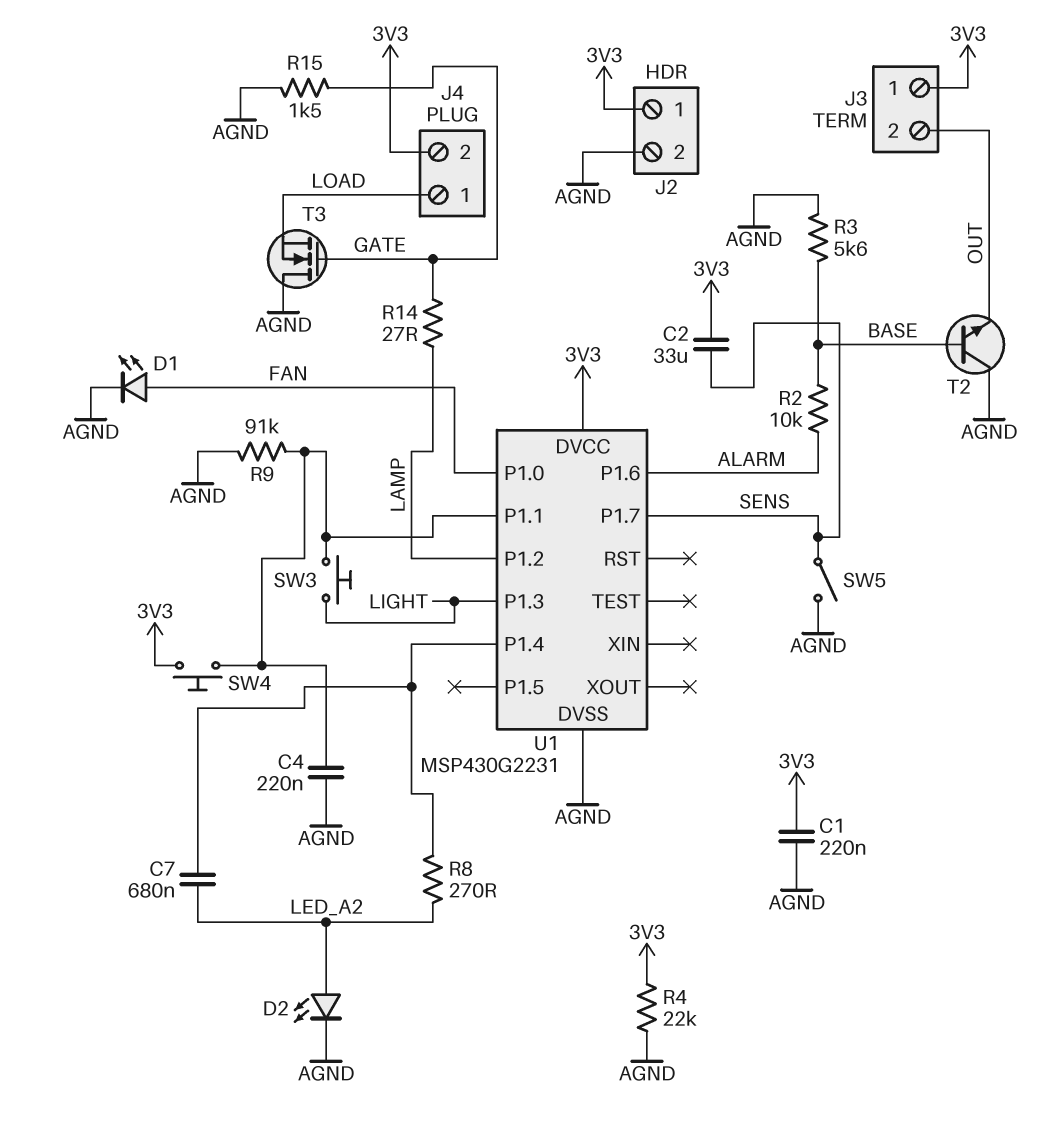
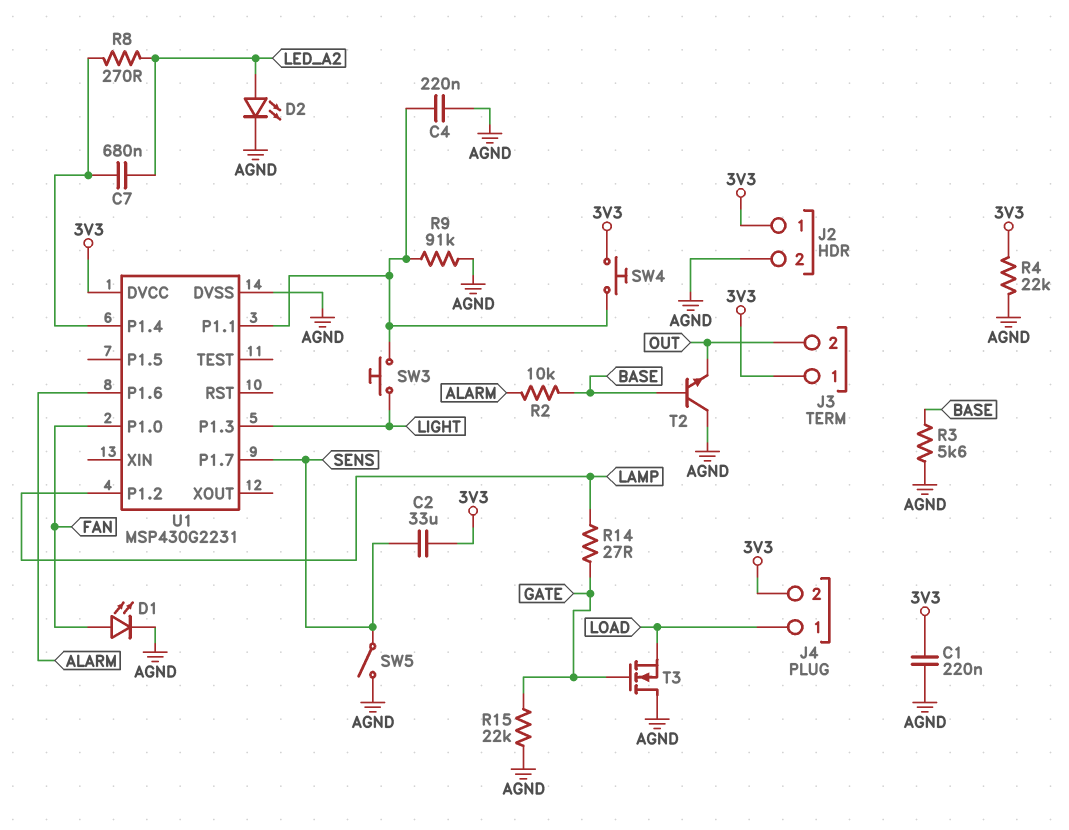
R15: 1.5k (AGND, GATE) -> 22k (AGND, GATE)

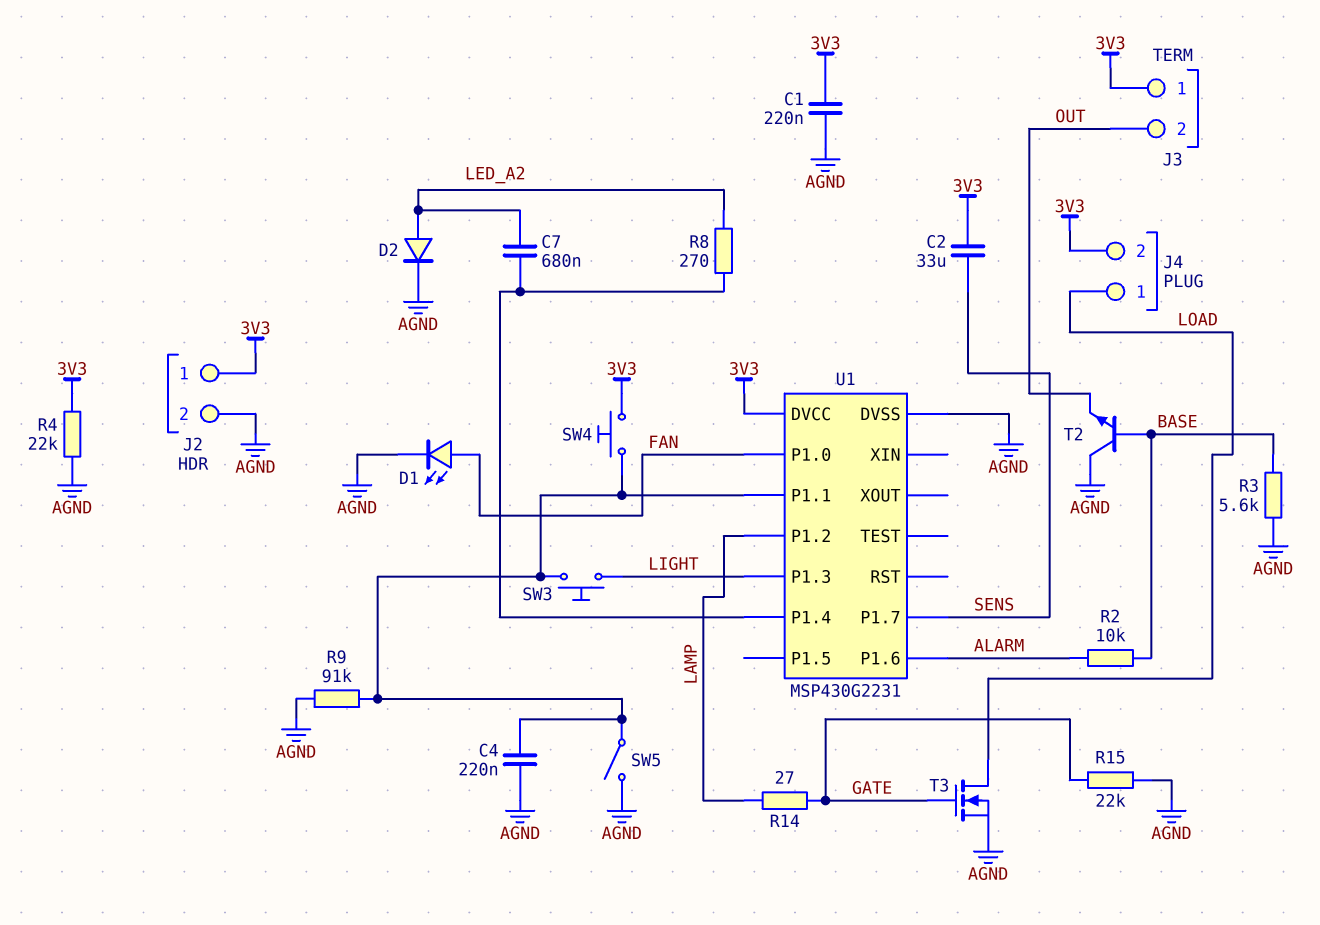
D2: LED (A LED_A2, K AGND) -> diode (A LED_A2, K AGND)
SW5: switch (AGND, SENS) -> switch (AGND, U1/P1.1)
T3: NMOS (G GATE, D AGND, S LOAD) -> NMOS (G GATE, D LOAD, S AGND)

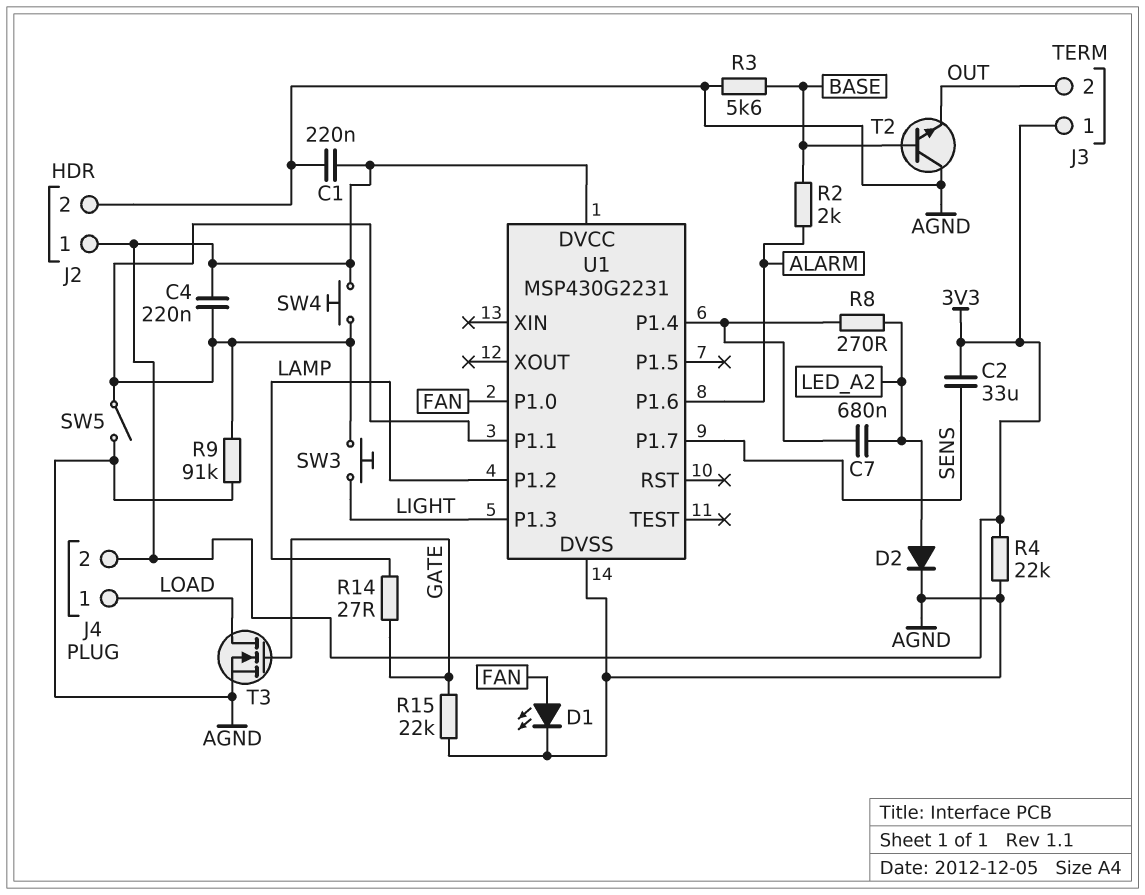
C4: 220nF (AGND, U1/P1.1) -> 220nF (3V3, U1/P1.1)
R2: 10k (ALARM, BASE) -> 2k (ALARM, BASE)

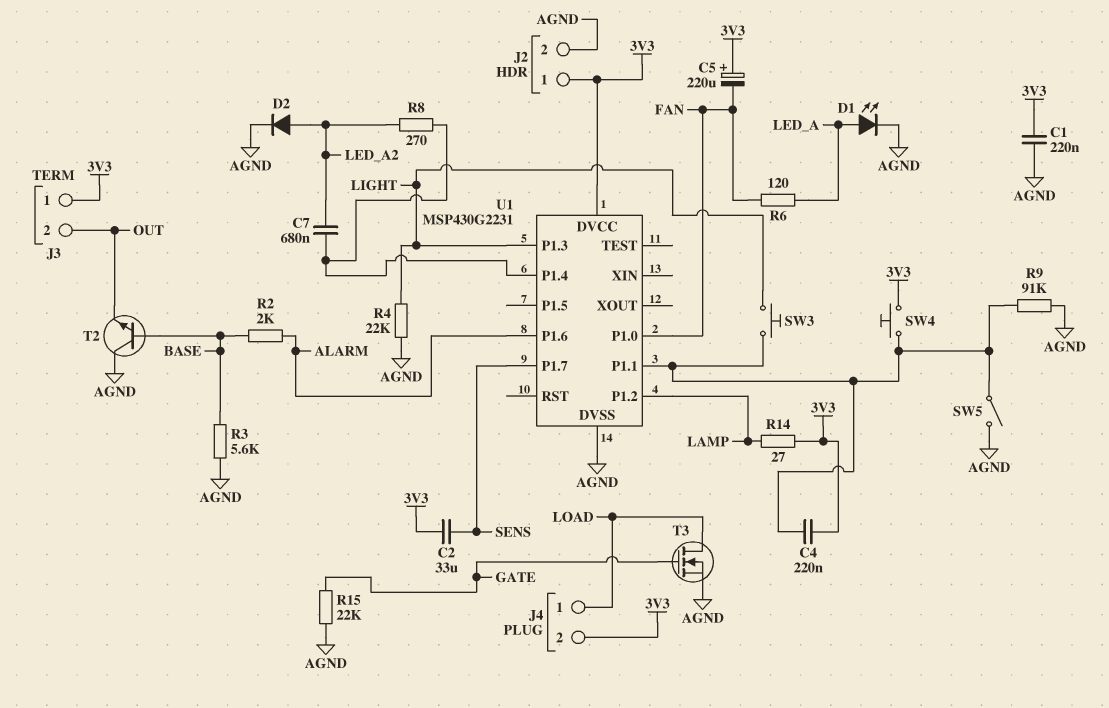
C5: none -> 220uF (plus 3V3, minus FAN)
D1: LED (A FAN, K AGND) -> LED (A LED_A, K AGND)
R4: 22k (3V3, AGND) -> 22k (AGND, LIGHT)
R6: none -> 120 (FAN, LED_A)
R14: 27 (GATE, LAMP) -> 27 (3V3, LAMP)

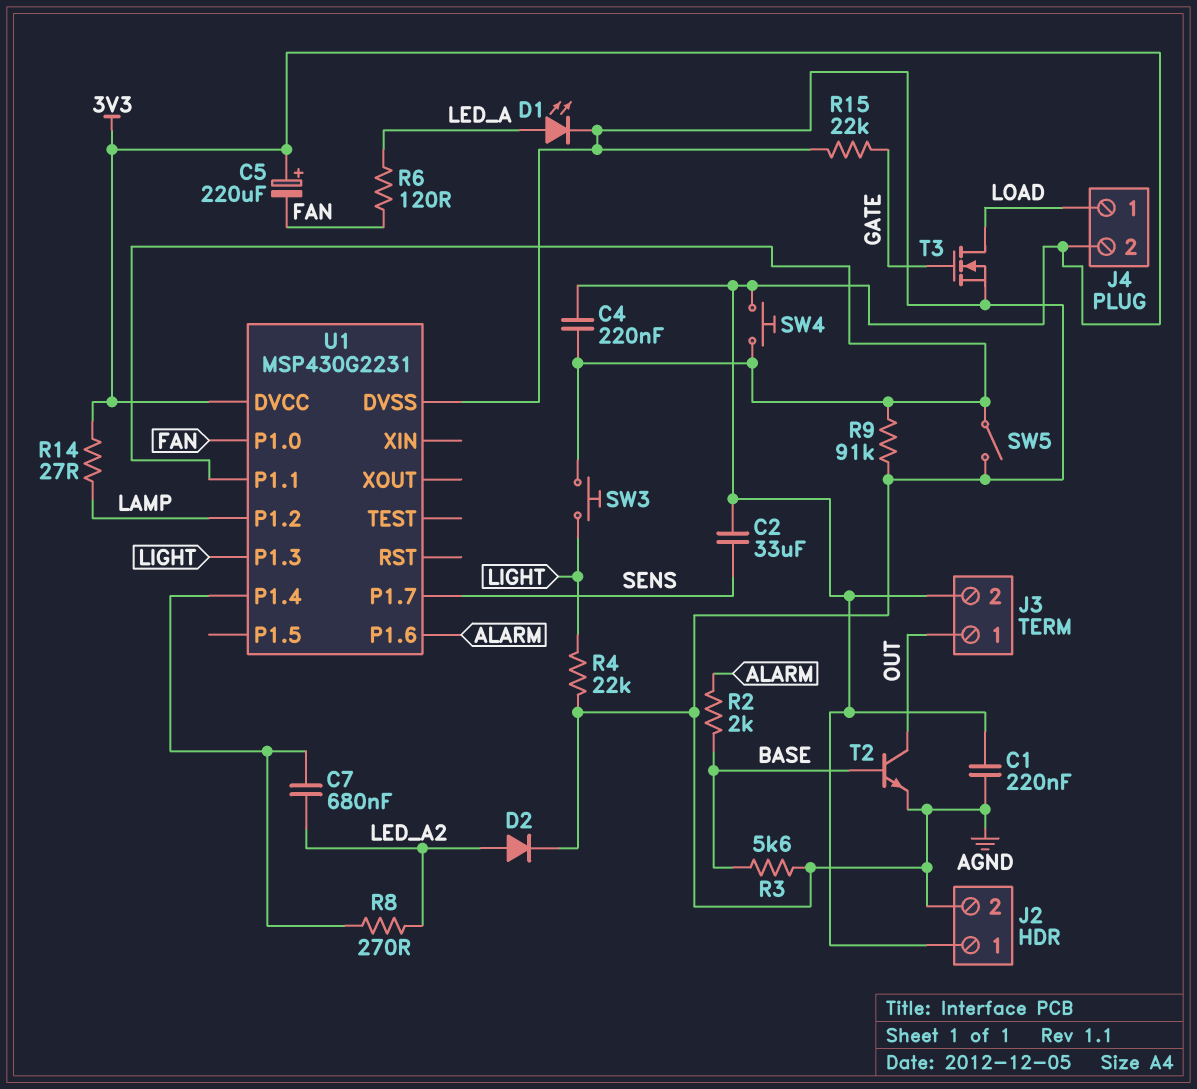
J3 pin 1: 3V3 -> OUT
J3 pin 2: OUT -> 3V3
T2: NPN (B BASE, C AGND, E OUT) -> NPN (B BASE, C OUT, E AGND)

